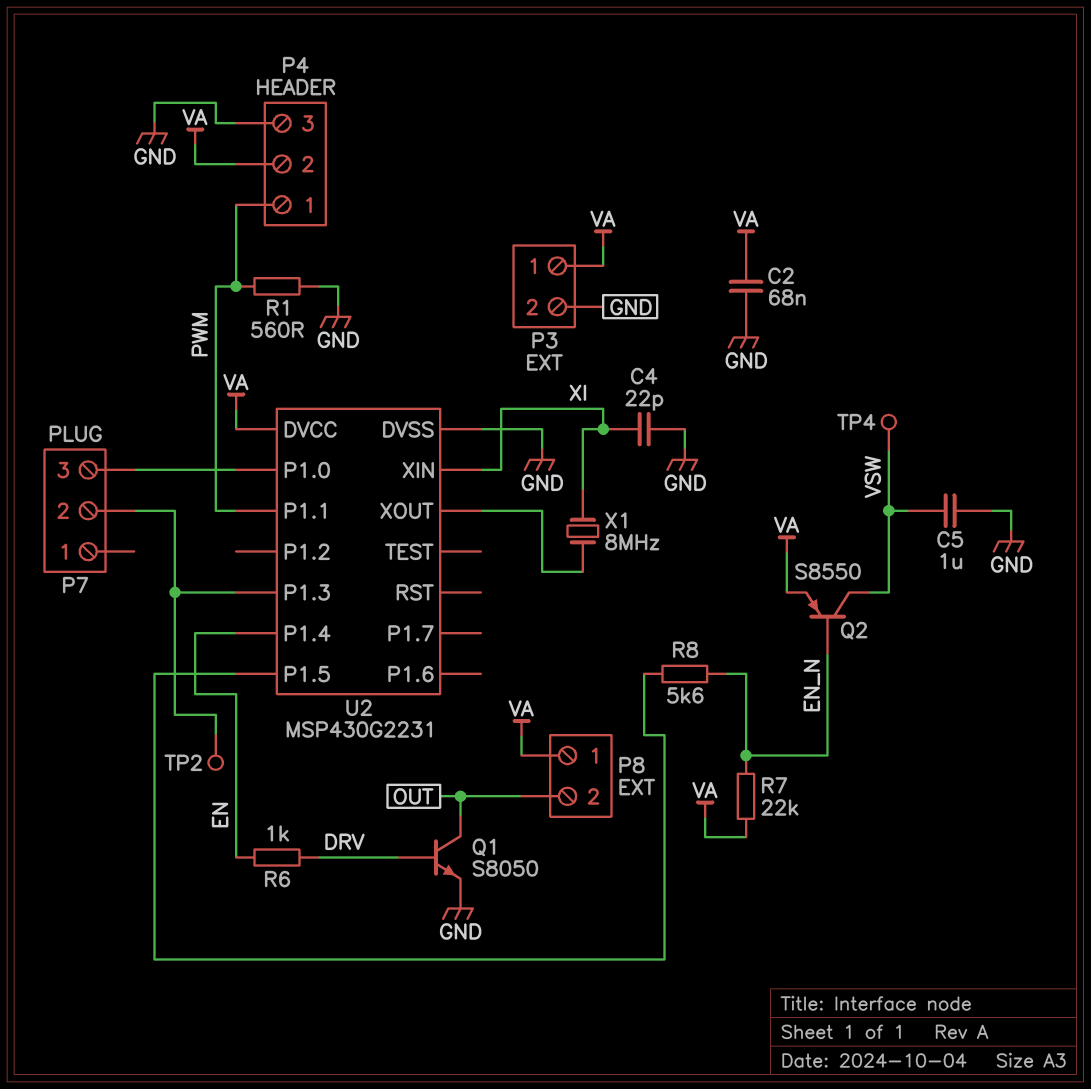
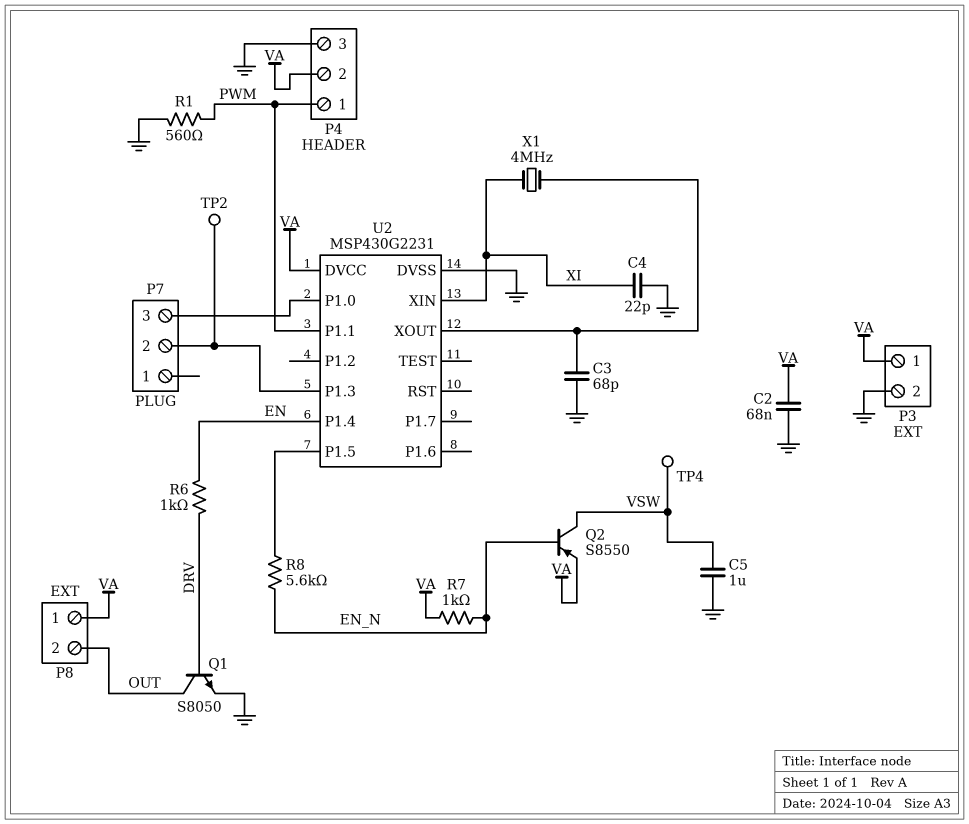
C3: none -> 68pF (GND, U2/XOUT)
R7: 22k (EN_N, VA) -> 1k (EN_N, VA)
X1: 8MHz (U2/XOUT, XI) -> 4MHz (U2/XOUT, XI)

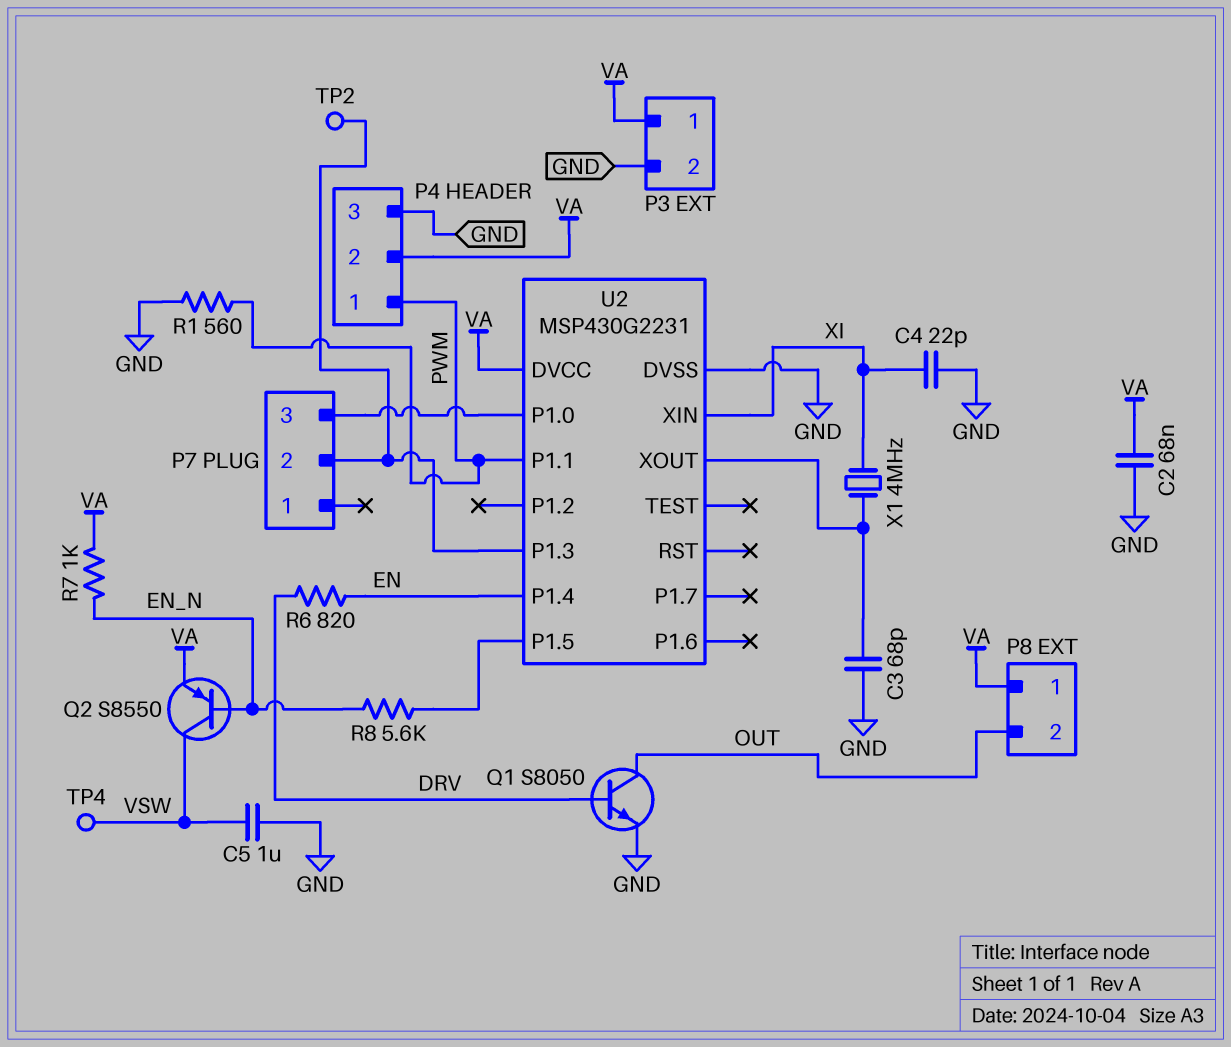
R6: 1k (DRV, EN) -> 820 (DRV, EN)

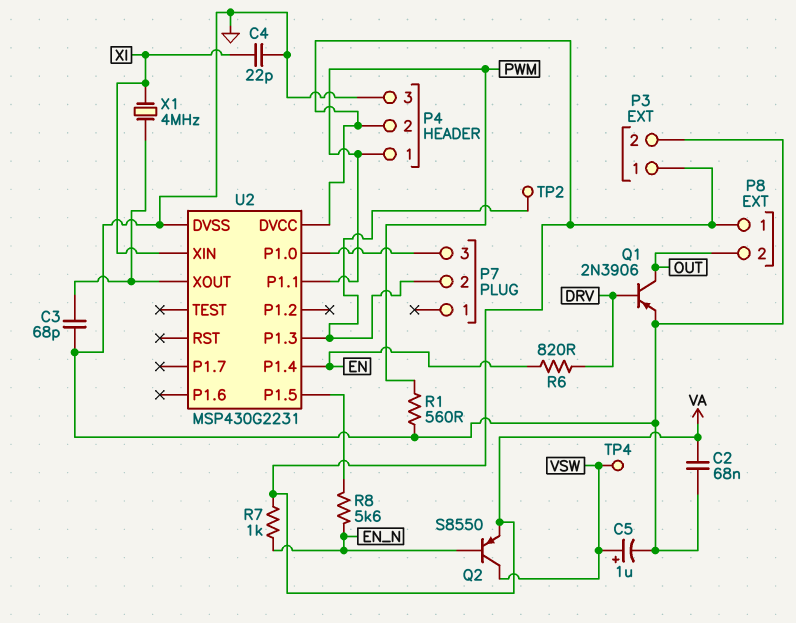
C5: 1uF (GND, VSW) -> 1uF (plus VSW, minus GND)
Q1: NPN S8050 (B DRV, C OUT, E GND) -> PNP 2N3906 (B DRV, C OUT, E GND)

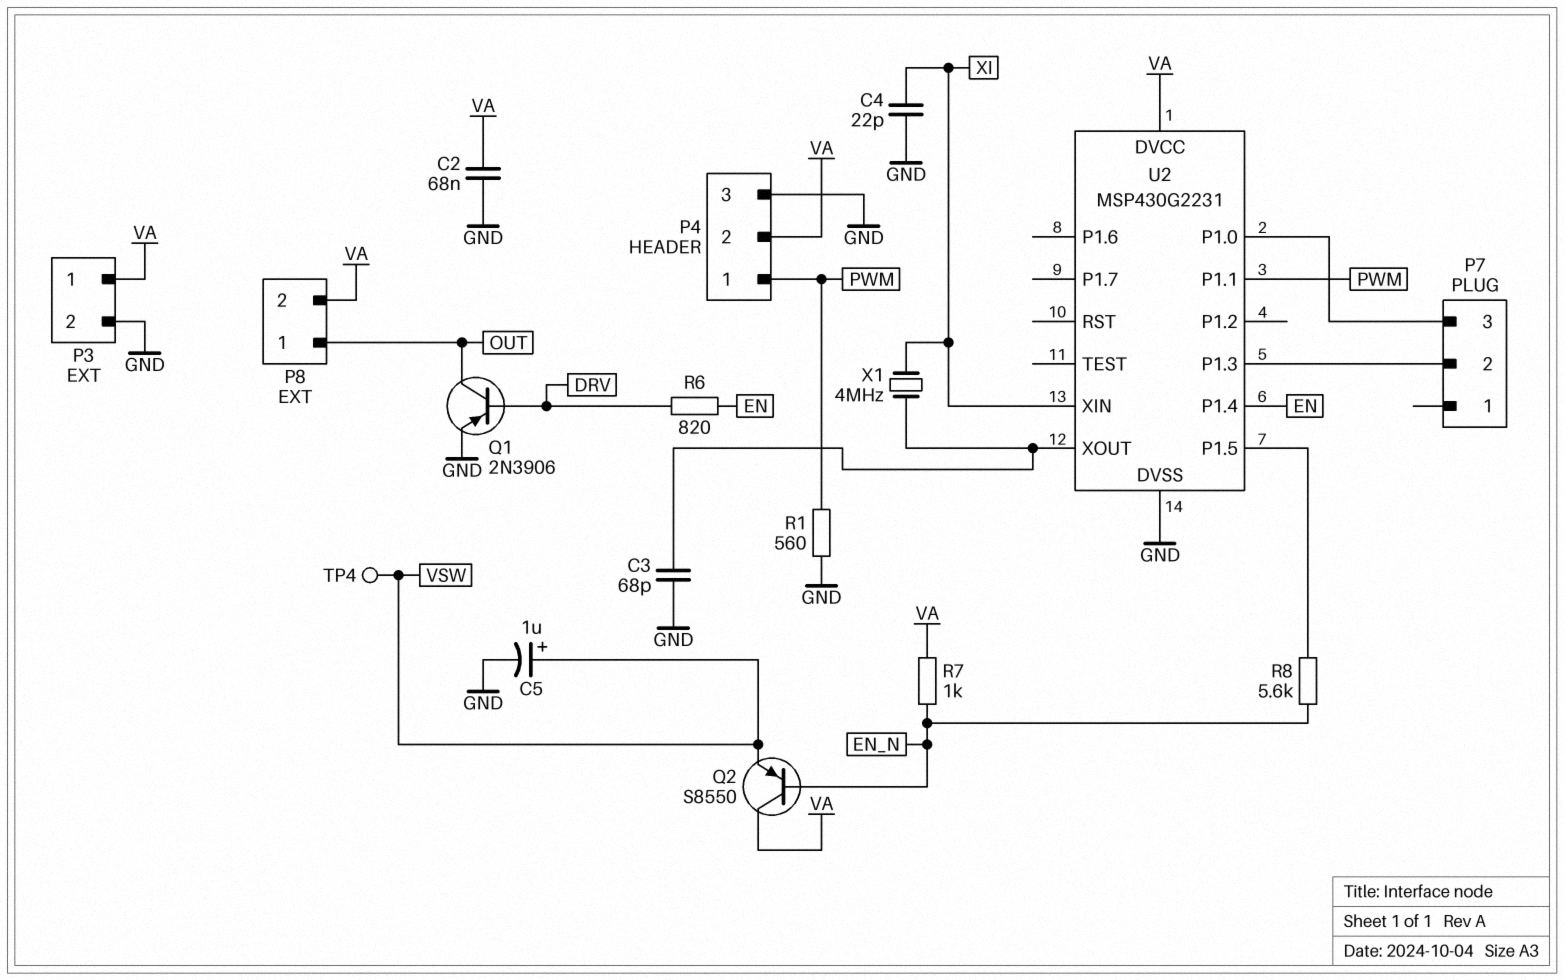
P8 pin 1: VA -> OUT
P8 pin 2: OUT -> VA
Q2: PNP S8550 (B EN_N, C VSW, E VA) -> PNP S8550 (B EN_N, C VA, E VSW)
TP2: test point (P7/2) -> none

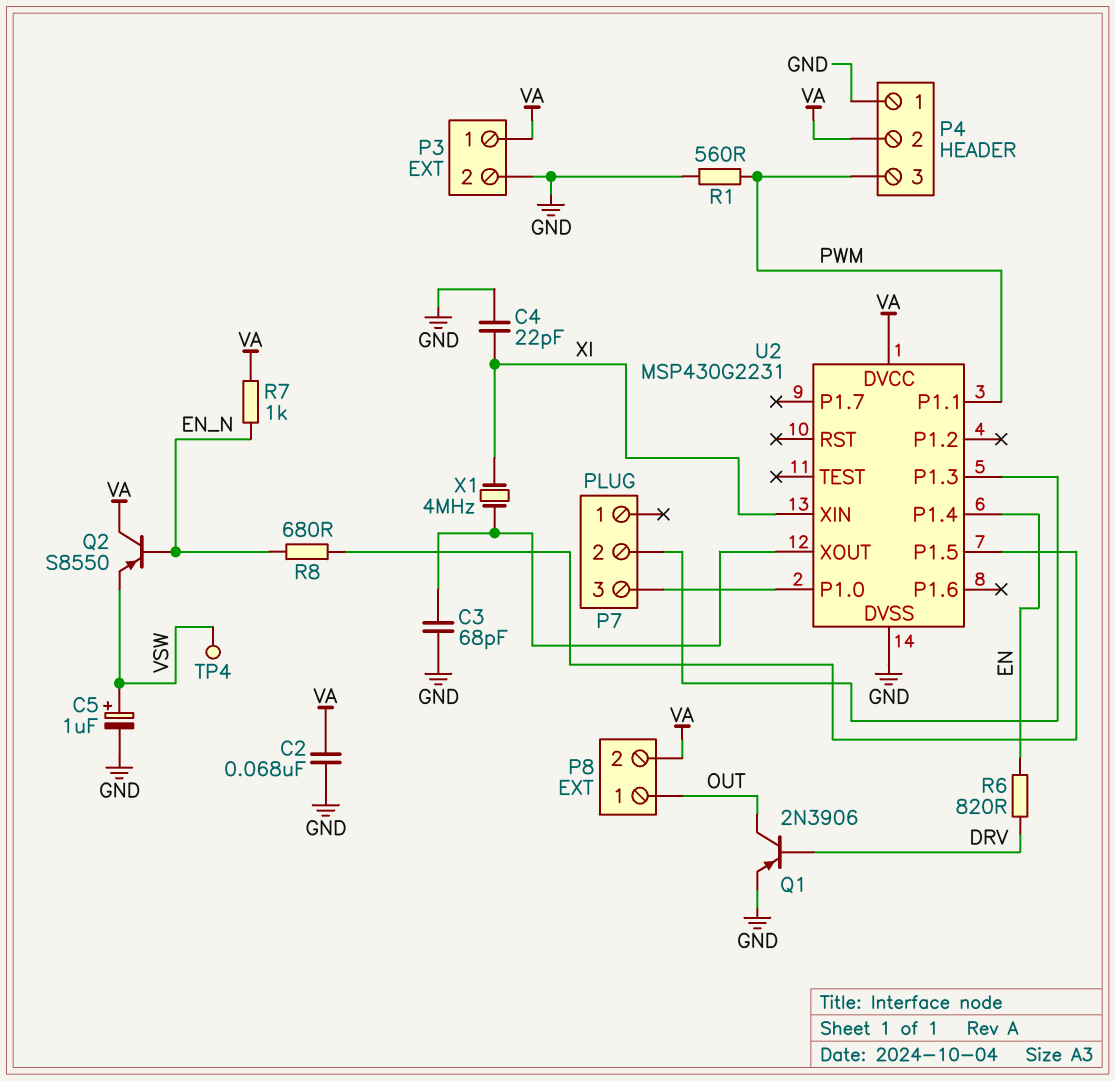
P4 pin 1: PWM -> GND
P4 pin 3: GND -> PWM
R8: 5.6k (EN_N, U2/P1.5) -> 680 (EN_N, U2/P1.5)

